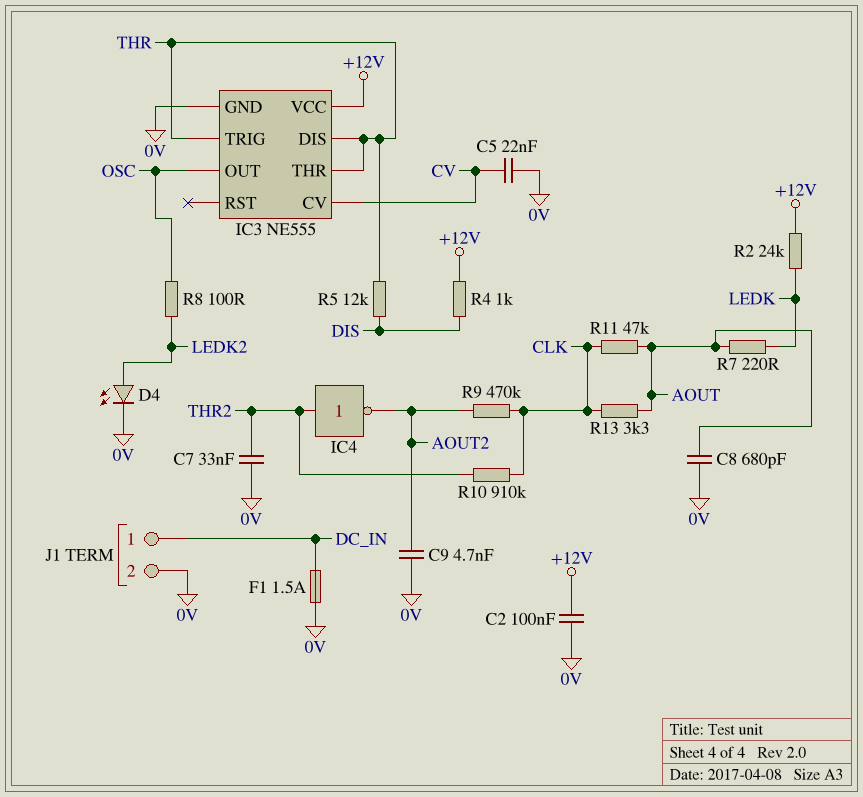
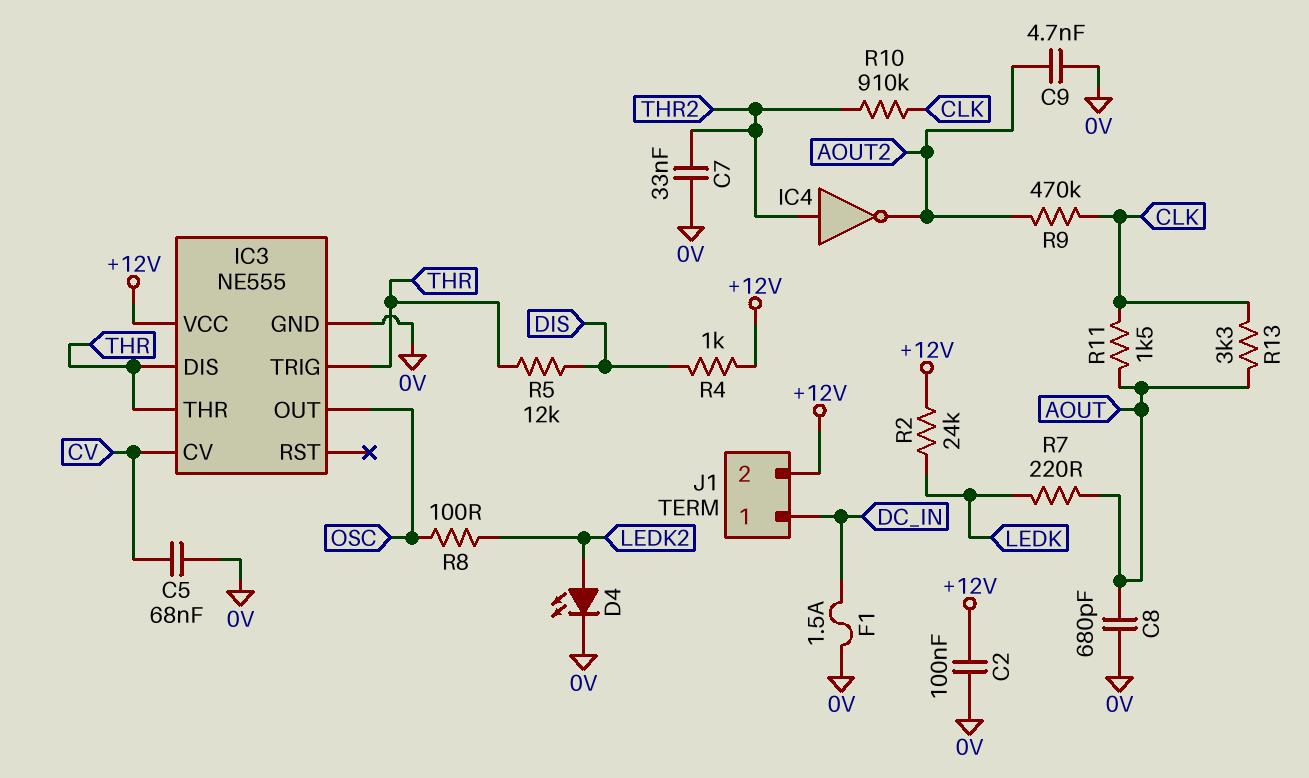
C5: 22nF (0V, CV) -> 68nF (0V, CV)
J1 pin 2: 0V -> +12V
R11: 47k (AOUT, CLK) -> 1.5k (AOUT, CLK)

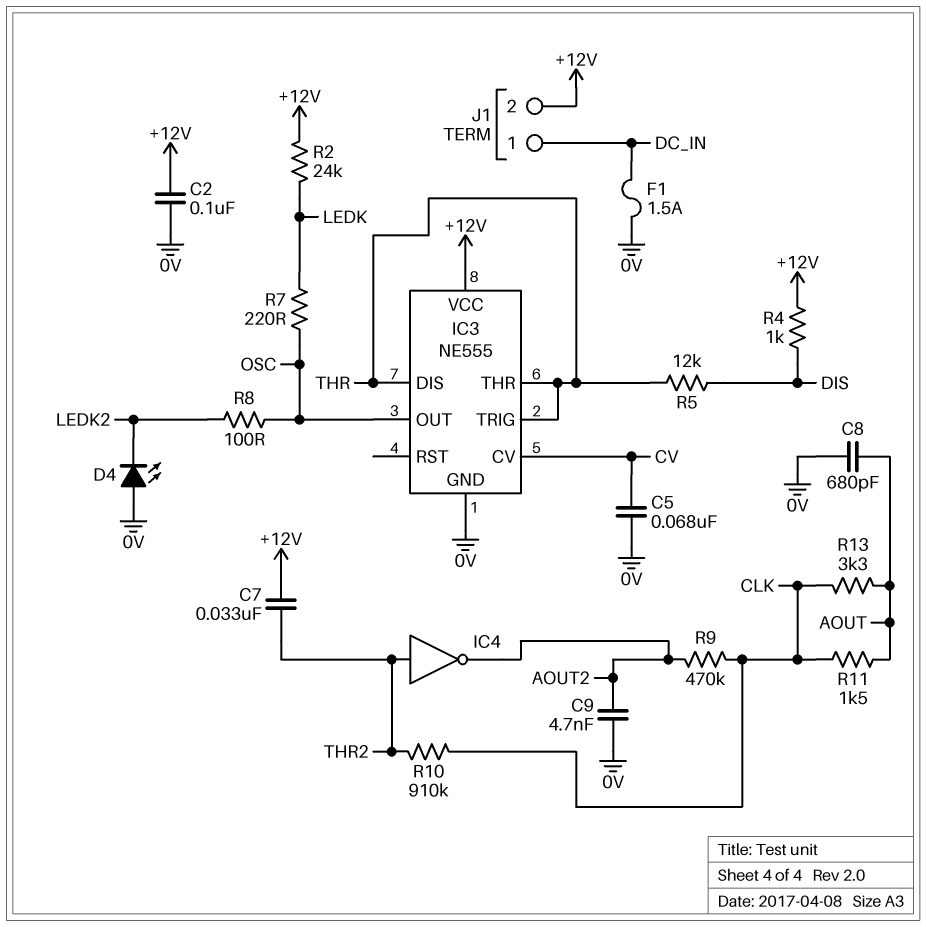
C7: 33nF (0V, THR2) -> 33nF (+12V, THR2)
D4: LED (A LEDK2, K 0V) -> LED (A 0V, K LEDK2)
R7: 220 (AOUT, LEDK) -> 220 (LEDK, OSC)

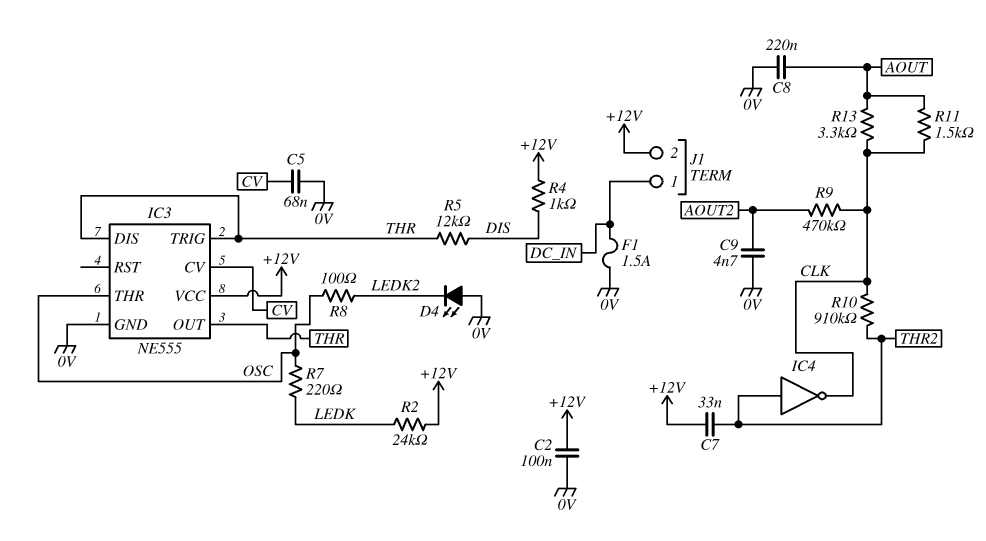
C8: 680pF (0V, AOUT) -> 220nF (0V, AOUT)
IC3 pin OUT: OSC -> THR
IC3 pin THR: THR -> OSC
IC4: NOT (in THR2, out AOUT2) -> NOT (in THR2, out CLK)

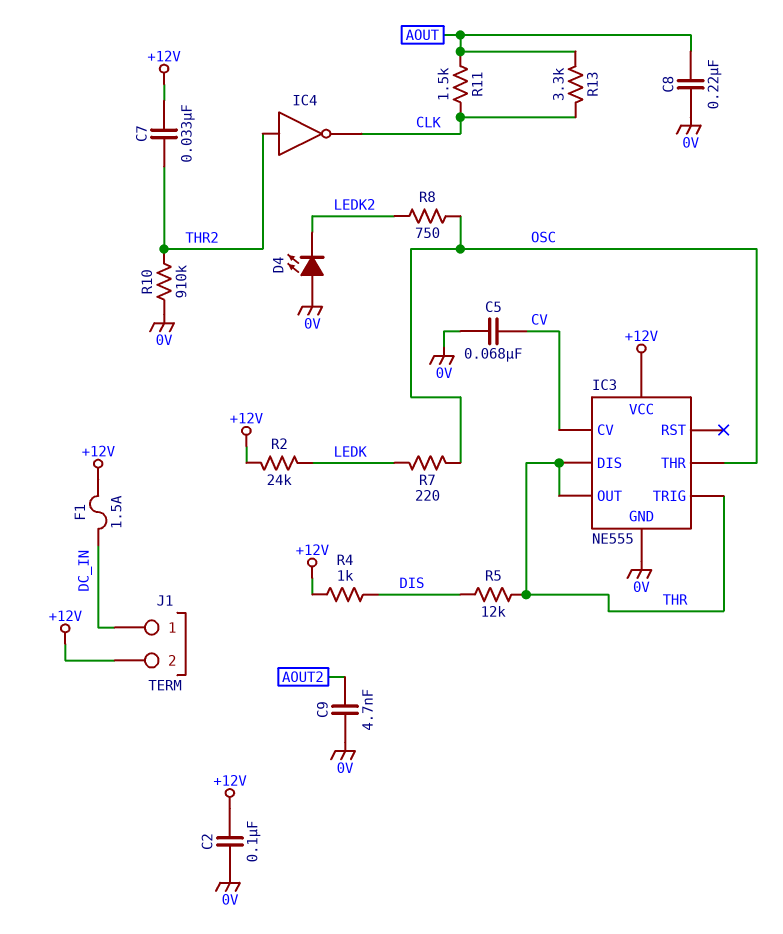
F1: 1.5A (0V, DC_IN) -> 1.5A (+12V, DC_IN)
R8: 100 (LEDK2, OSC) -> 750 (LEDK2, OSC)
R9: 470k (AOUT2, CLK) -> none
R10: 910k (CLK, THR2) -> 910k (0V, THR2)

